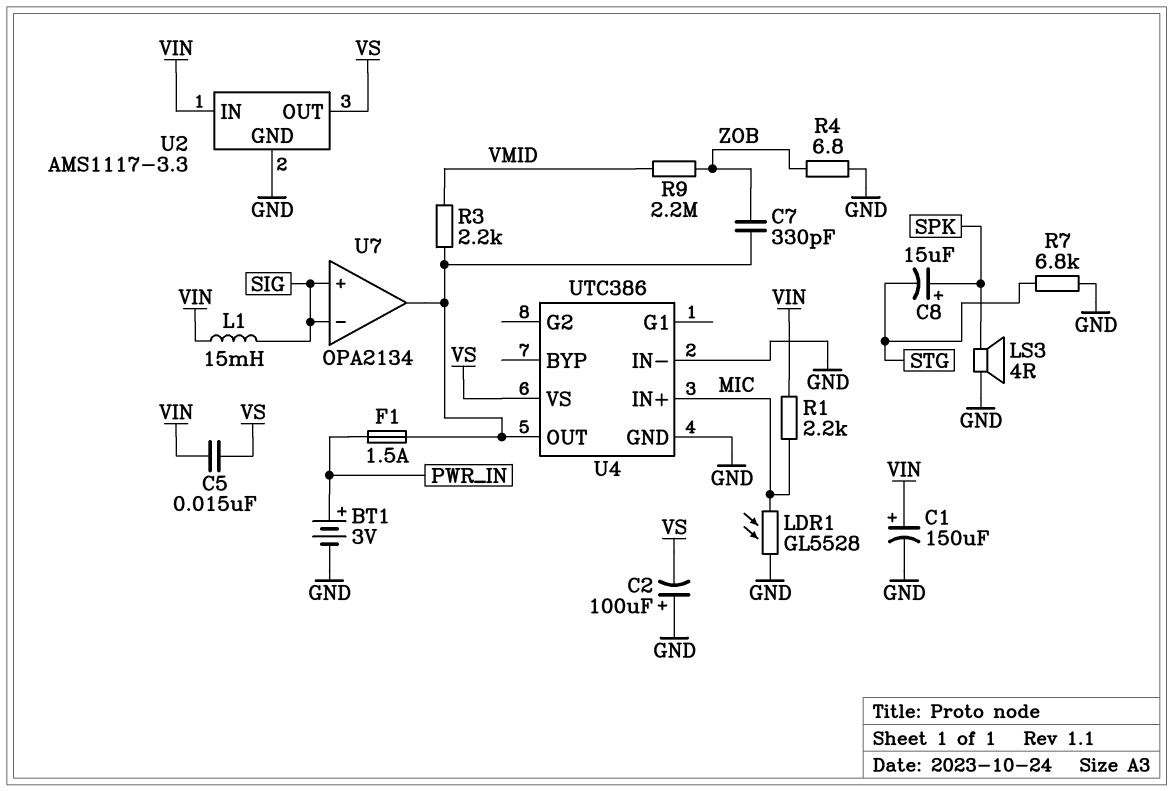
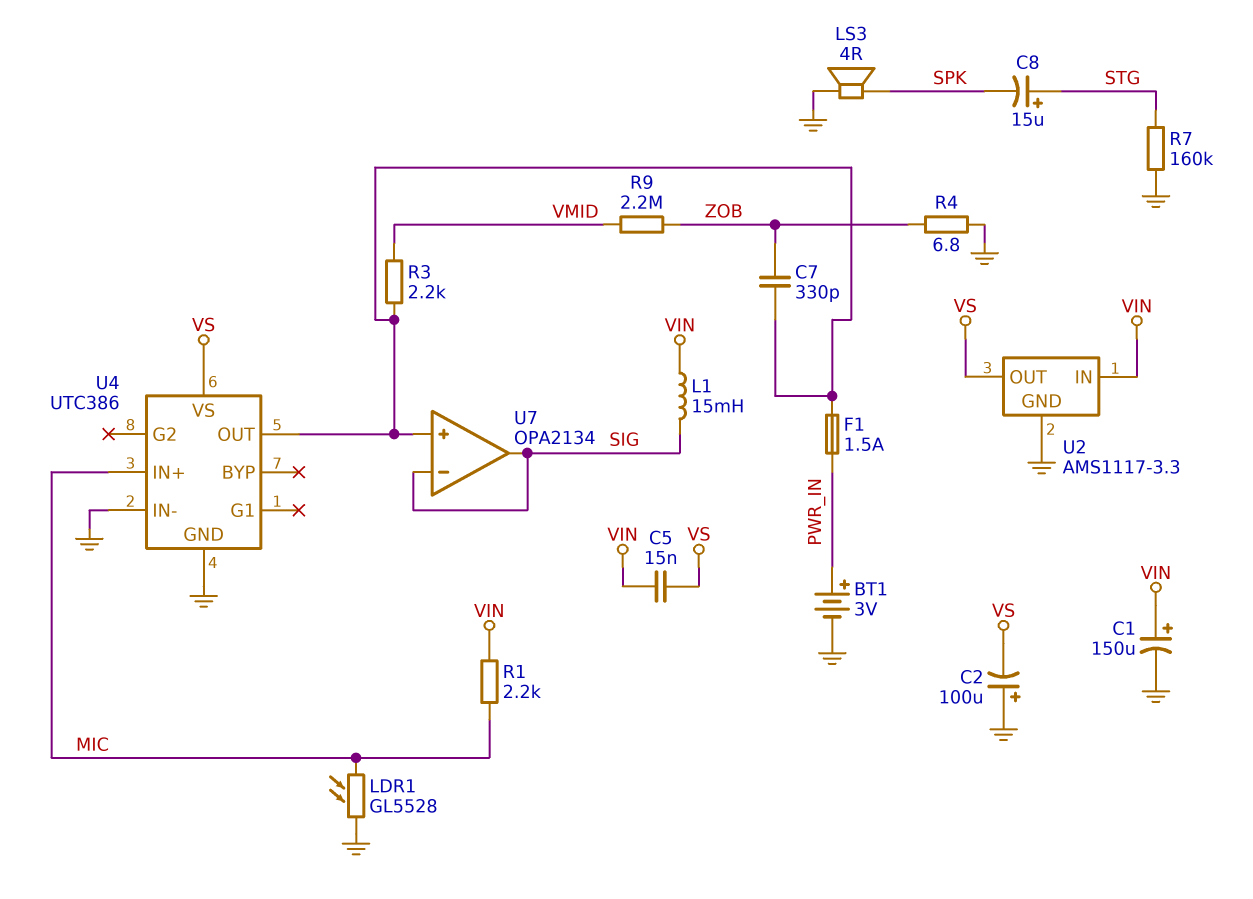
C8: 15uF (plus SPK, minus STG) -> 15uF (plus STG, minus SPK)
R7: 6.8k (GND, STG) -> 160k (GND, STG)
U7 pin in+: SIG -> U4/OUT
U7 pin out: U4/OUT -> SIG

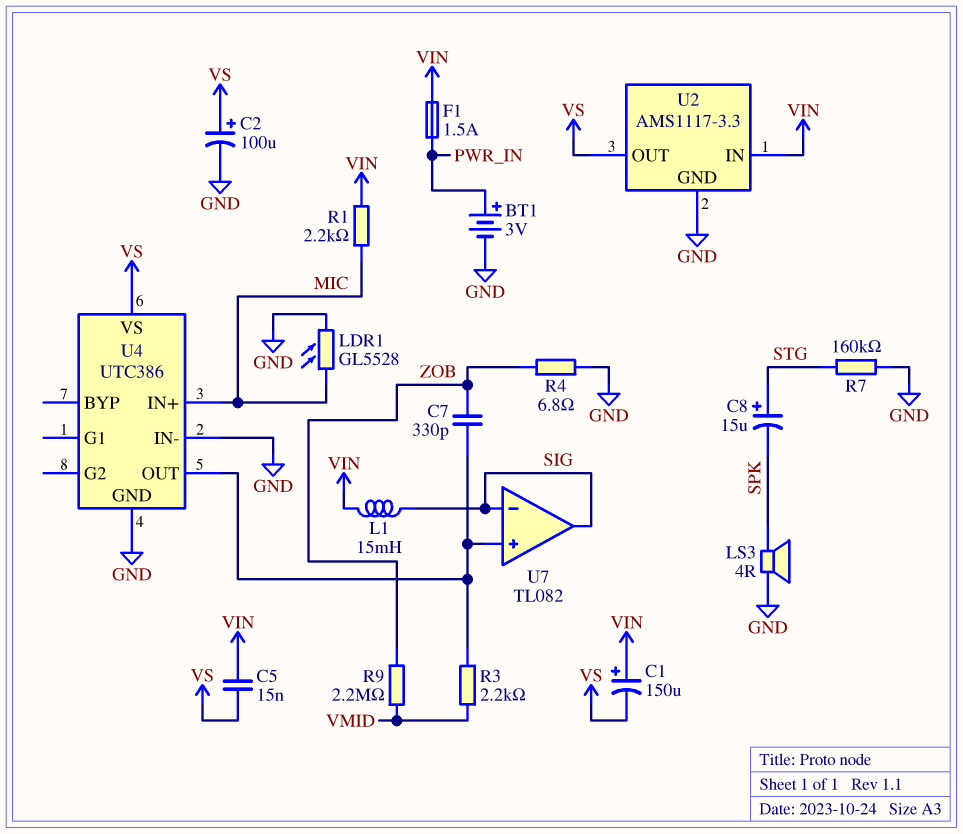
C1: 150uF (plus VIN, minus GND) -> 150uF (plus VIN, minus VS)
C2: 100uF (plus GND, minus VS) -> 100uF (plus VS, minus GND)
F1: 1.5A (PWR_IN, U4/OUT) -> 1.5A (PWR_IN, VIN)
U7: OPA2134 -> TL082

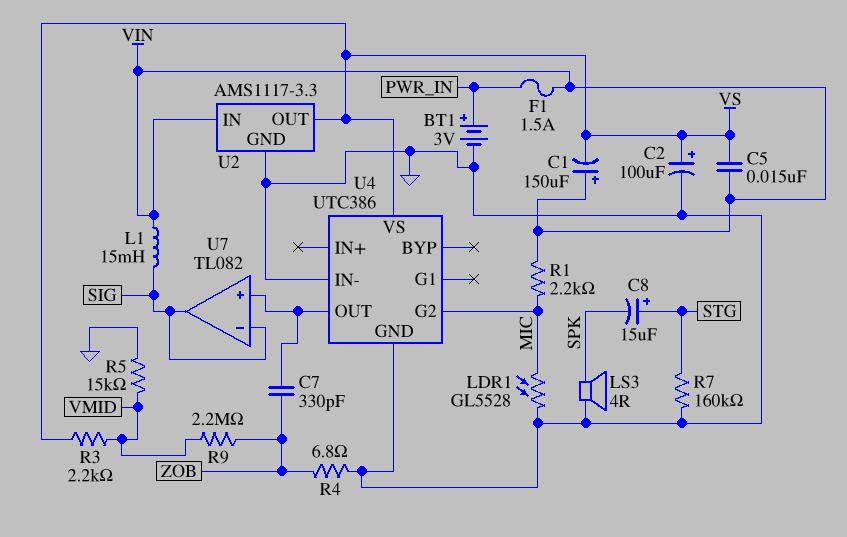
R3: 2.2k (U4/OUT, VMID) -> 2.2k (VMID, VS)
R5: none -> 15k (GND, VMID)
U4 pin G2: none -> MIC
U4 pin IN+: MIC -> none

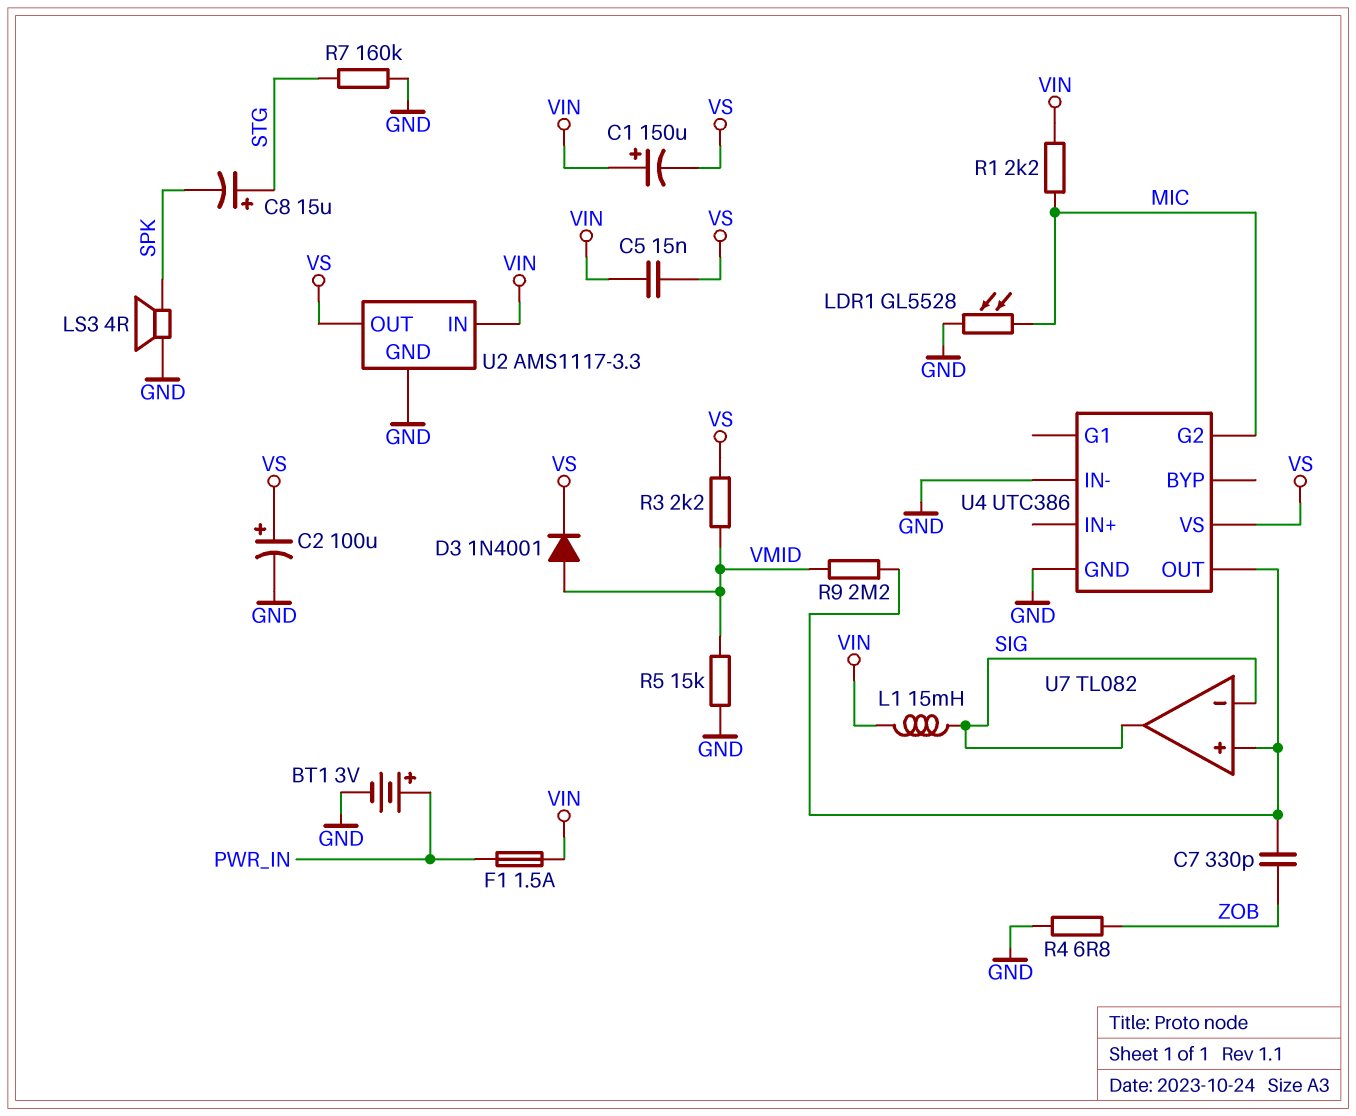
D3: none -> diode 1N4001 (A VMID, K VS)
R9: 2.2M (VMID, ZOB) -> 2.2M (U4/OUT, VMID)

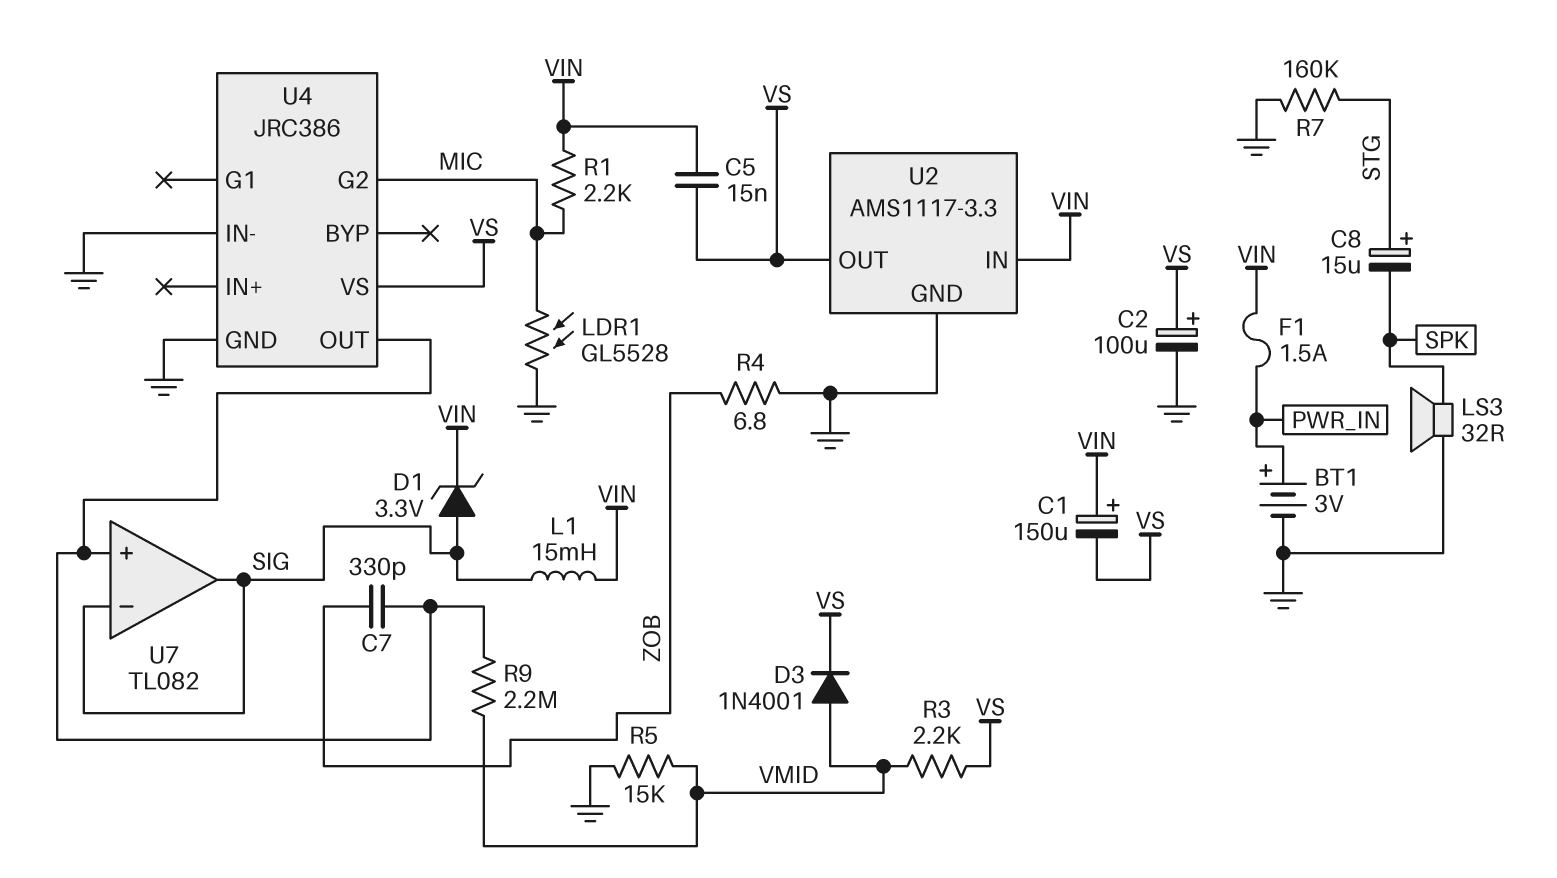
D1: none -> zener 3.3V (A SIG, K VIN)
LS3: speaker 4R (GND, SPK) -> speaker 32R (GND, SPK)
U4: UTC386 -> JRC386

